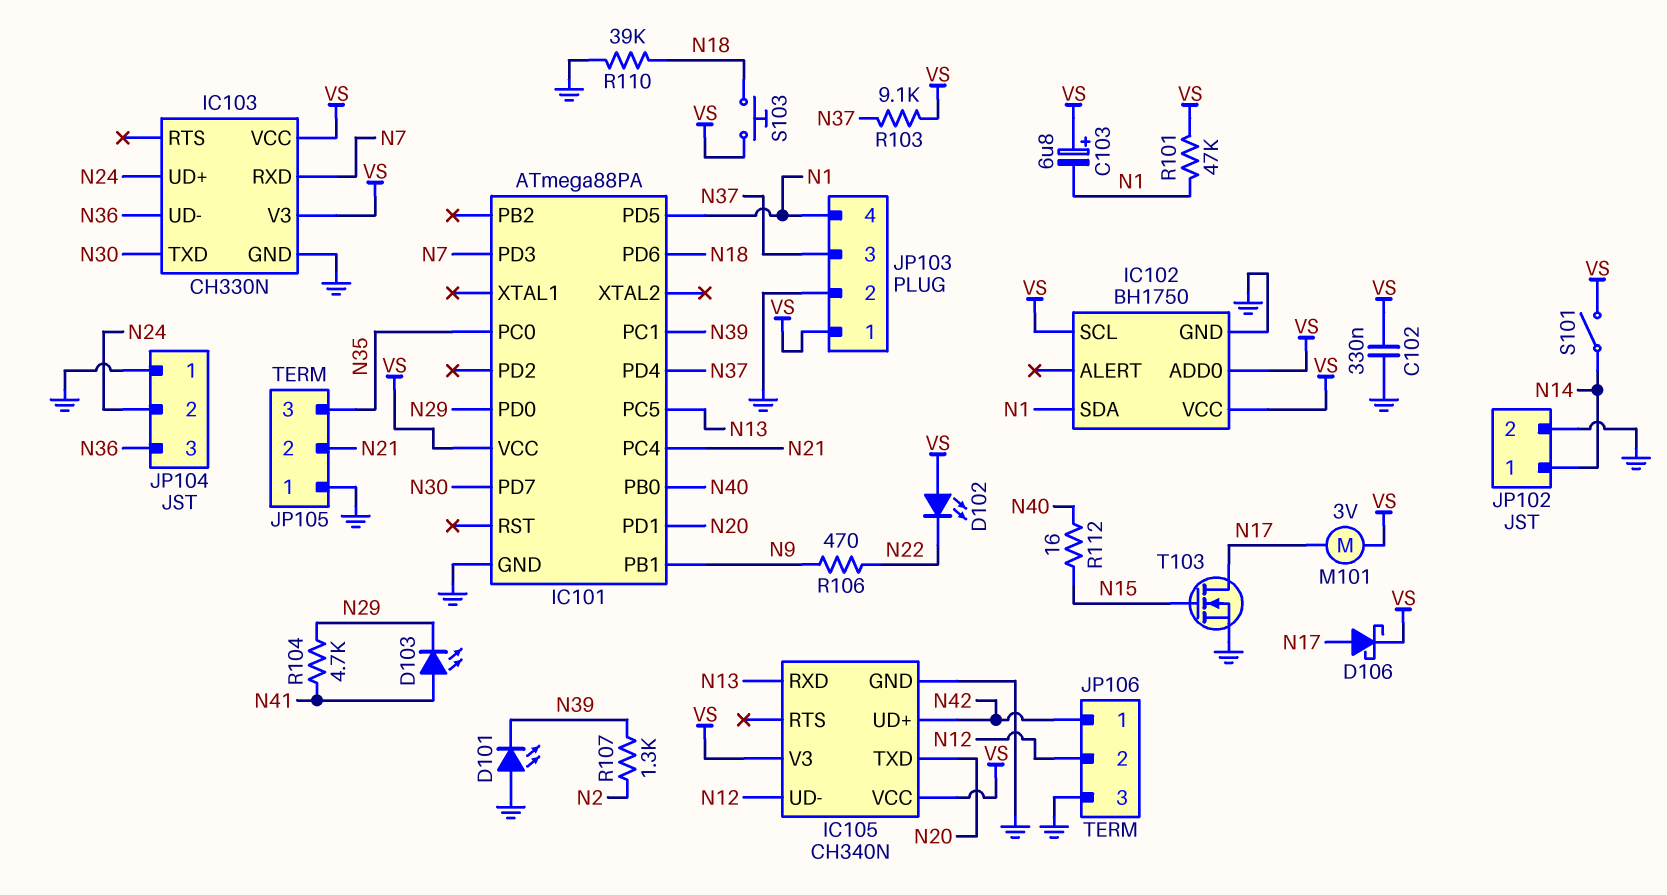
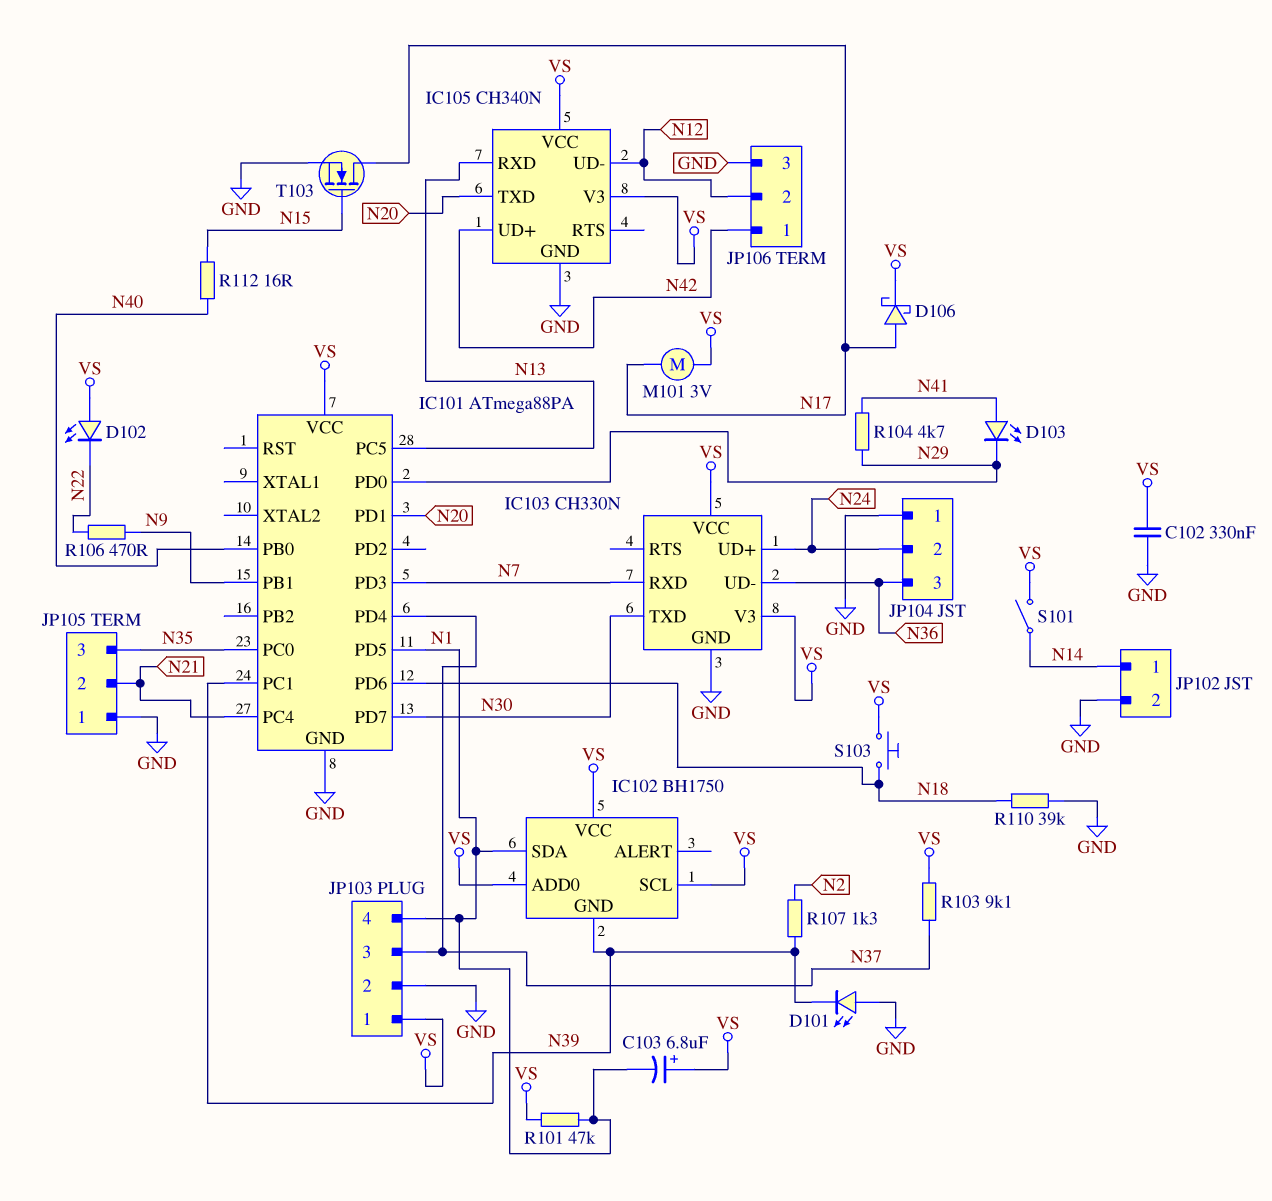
IC102 pin GND: GND -> N39

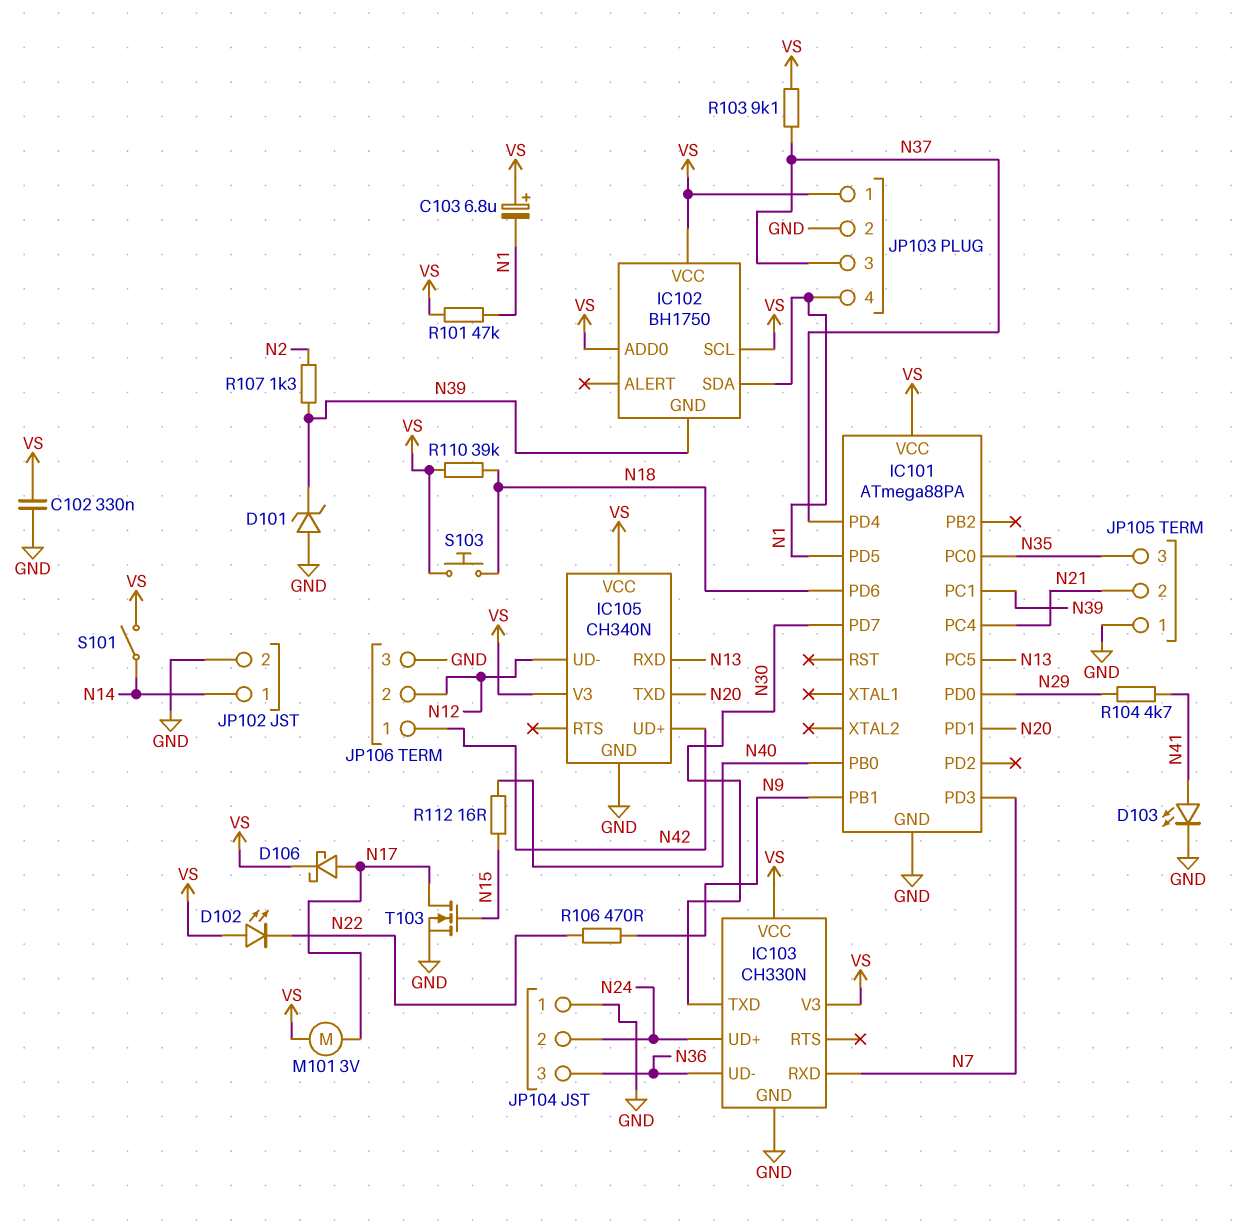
D101: LED (A GND, K N39) -> zener (A GND, K N39)
D103: LED (A N41, K N29) -> LED (A N41, K GND)
R110: 39k (GND, N18) -> 39k (N18, VS)

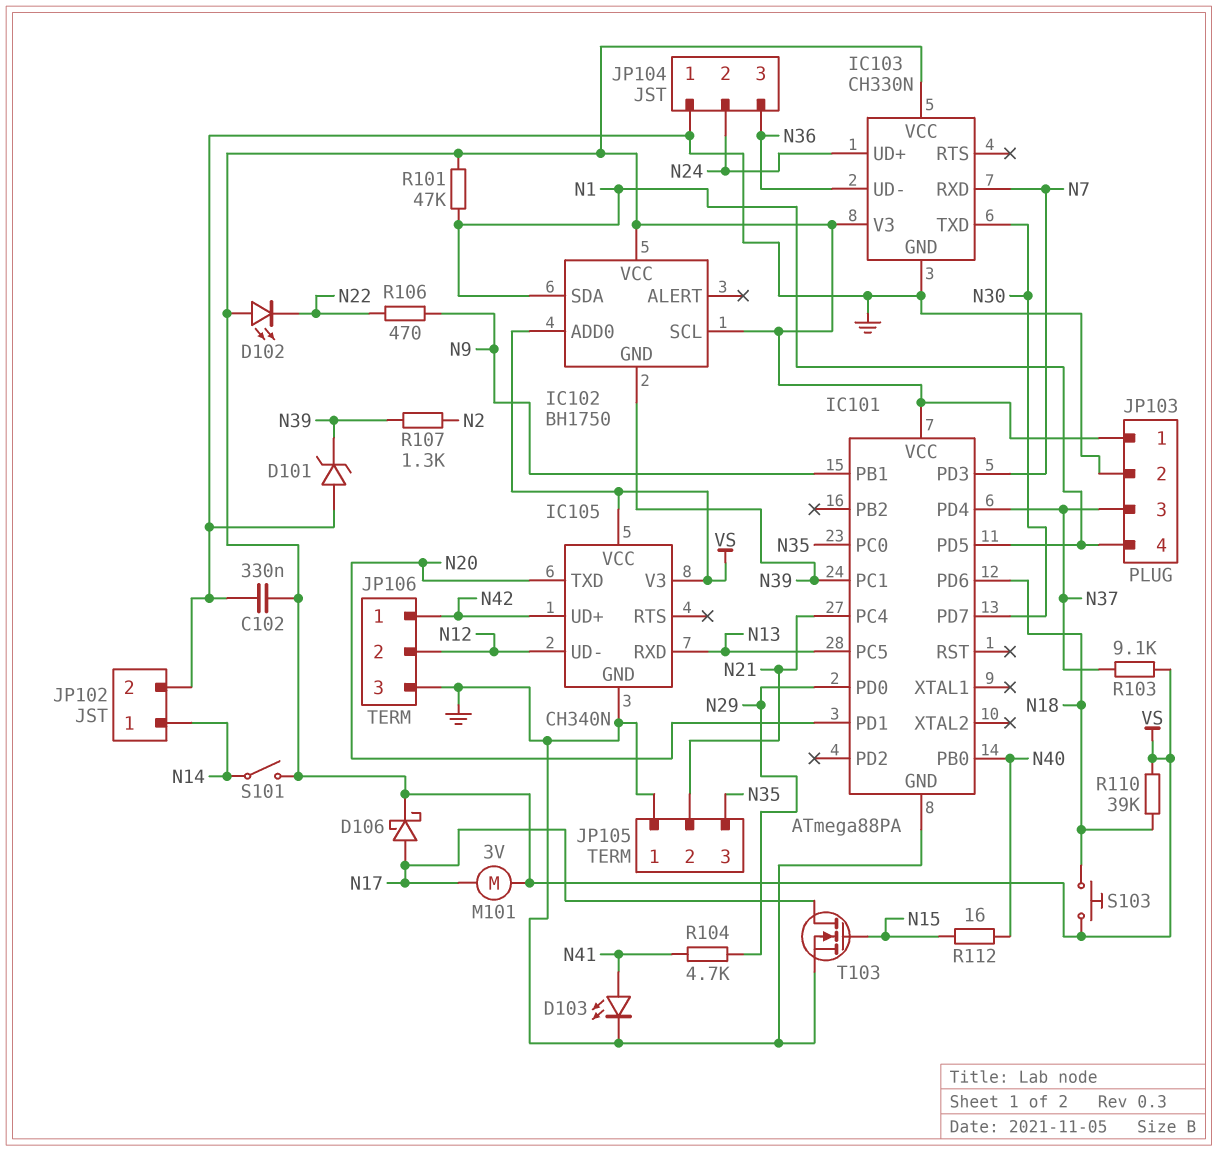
C103: 6.8uF (plus VS, minus N1) -> none

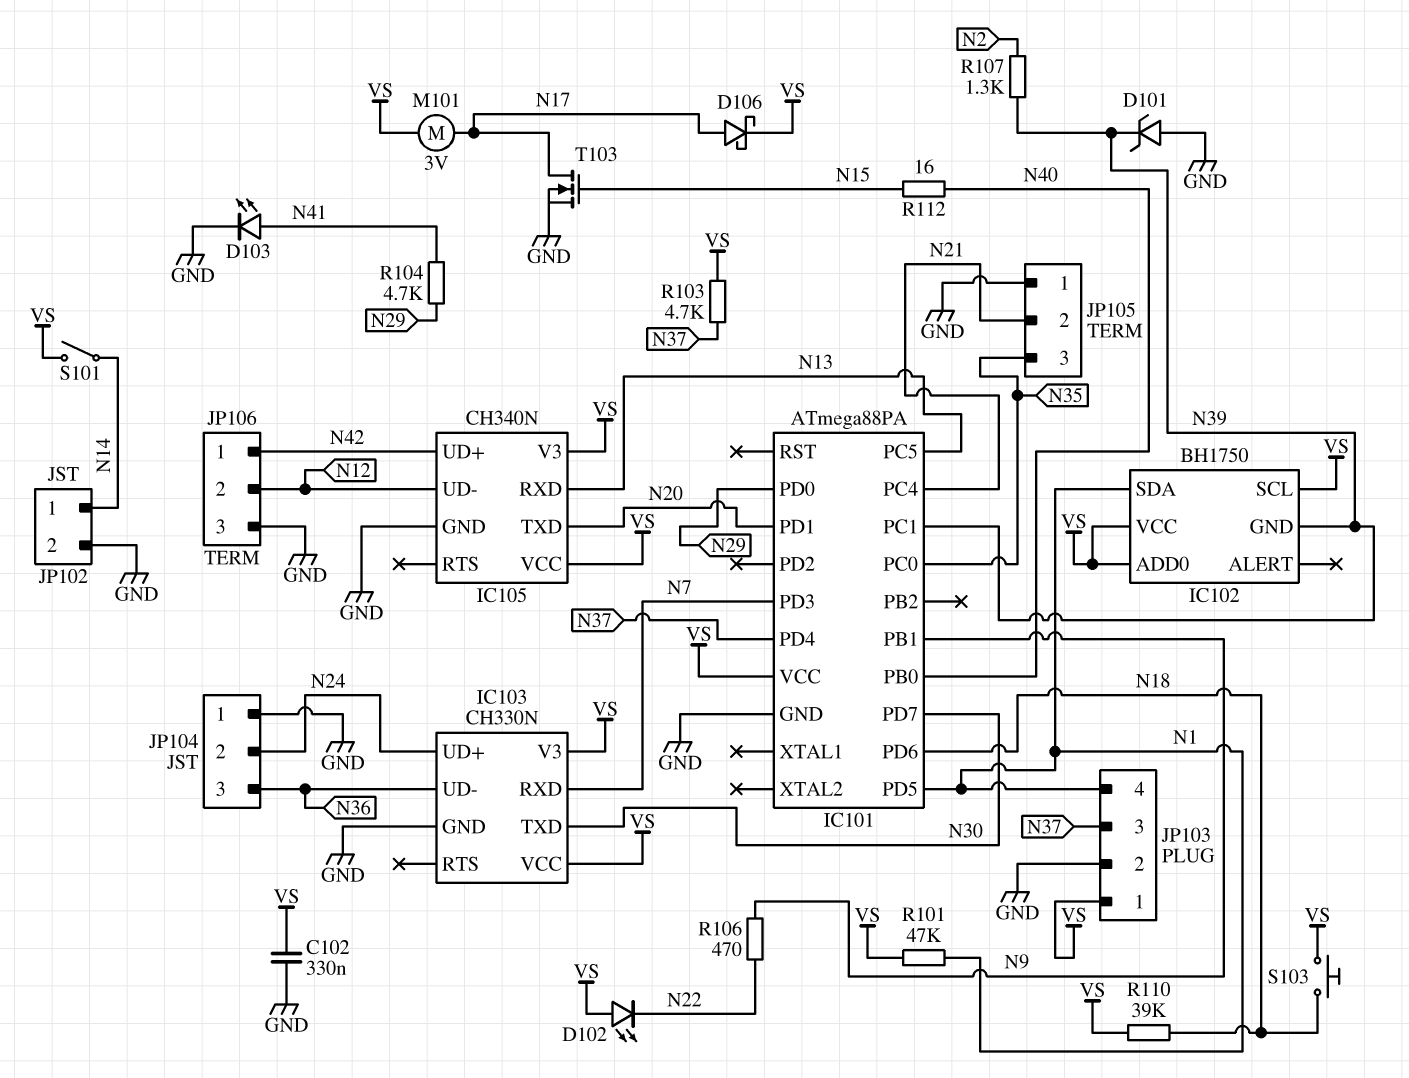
R103: 9.1k (N37, VS) -> 4.7k (N37, VS)

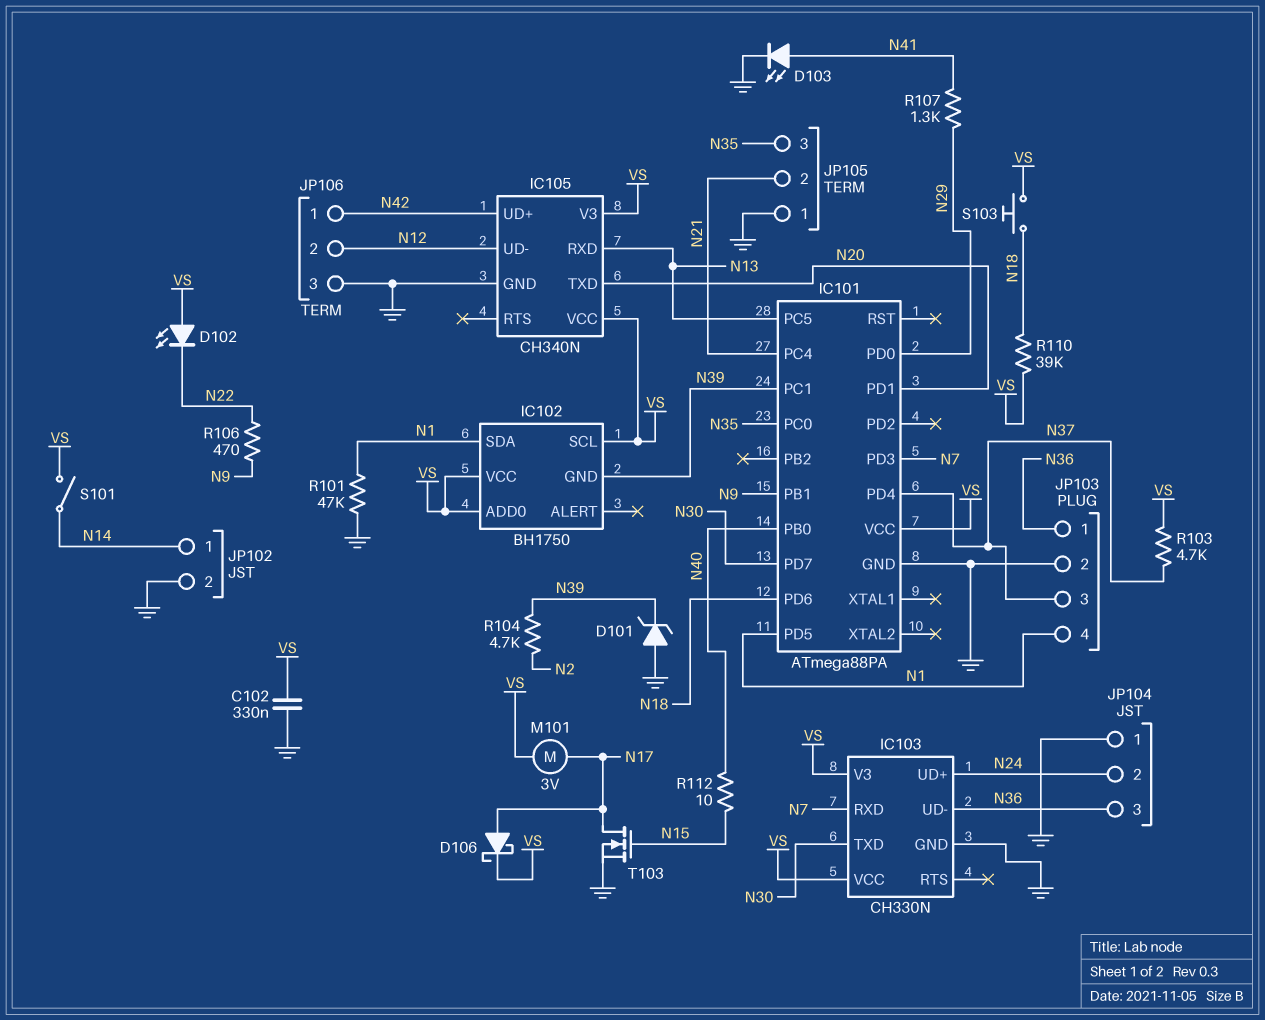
JP103 pin 1: VS -> N36
R101: 47k (N1, VS) -> 47k (GND, N1)
R104: 4.7k (N29, N41) -> 4.7k (N2, N39)
R107: 1.3k (N2, N39) -> 1.3k (N29, N41)
R112: 16 (N15, N40) -> 10 (N15, N40)

